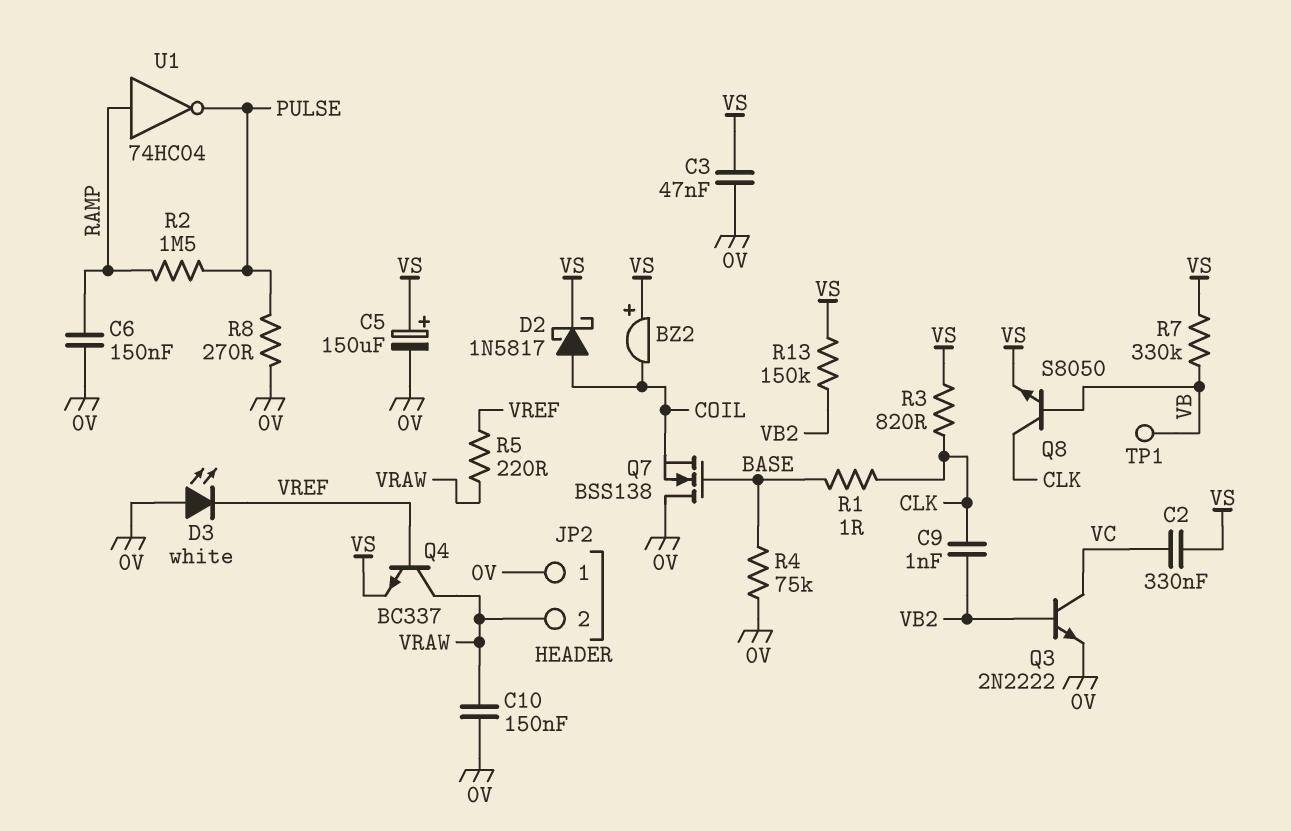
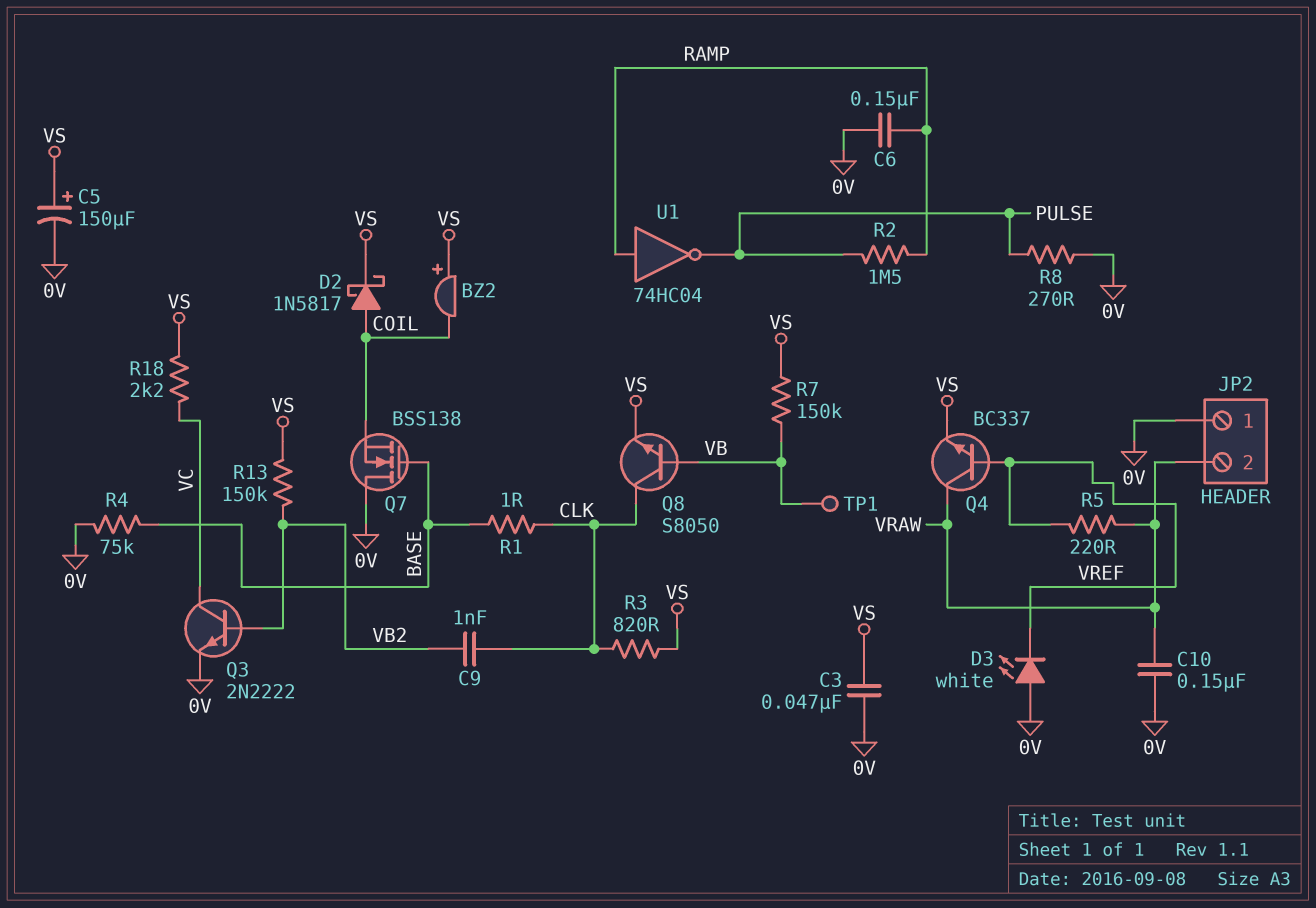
C2: 330nF (VC, VS) -> none
R7: 330k (VB, VS) -> 150k (VB, VS)
R18: none -> 2.2k (VC, VS)

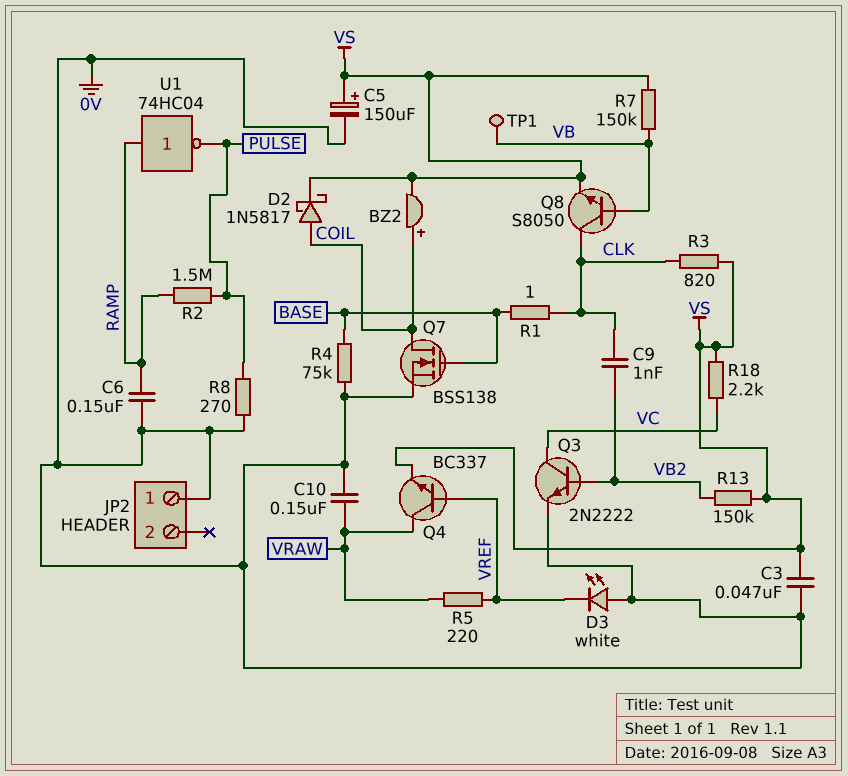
BZ2: buzzer (plus VS, minus COIL) -> buzzer (plus COIL, minus VS)
JP2 pin 2: VRAW -> none
Q7: NMOS BSS138 (G BASE, D 0V, S COIL) -> NMOS BSS138 (G BASE, D COIL, S 0V)

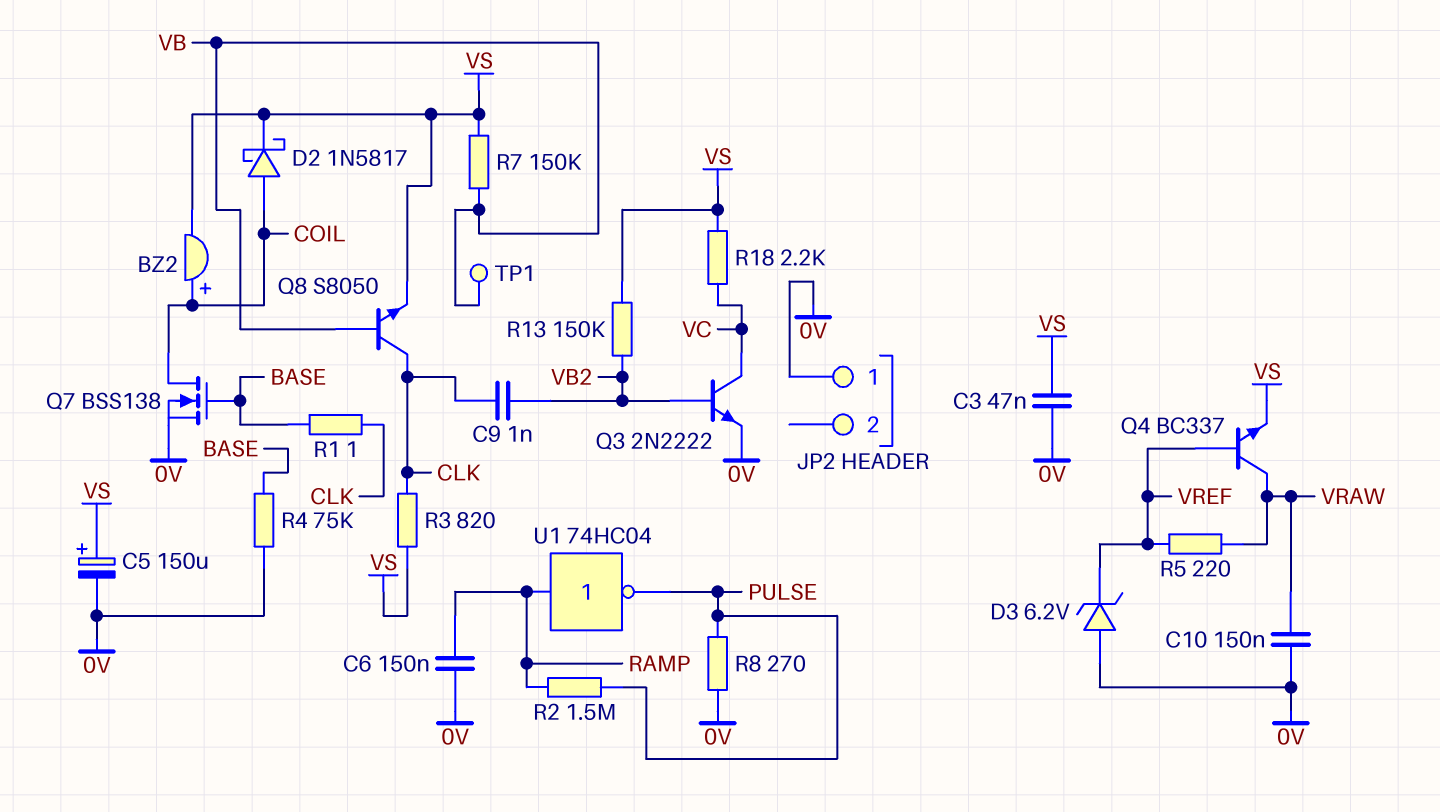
D3: LED white (A 0V, K VREF) -> zener 6.2V (A 0V, K VREF)

